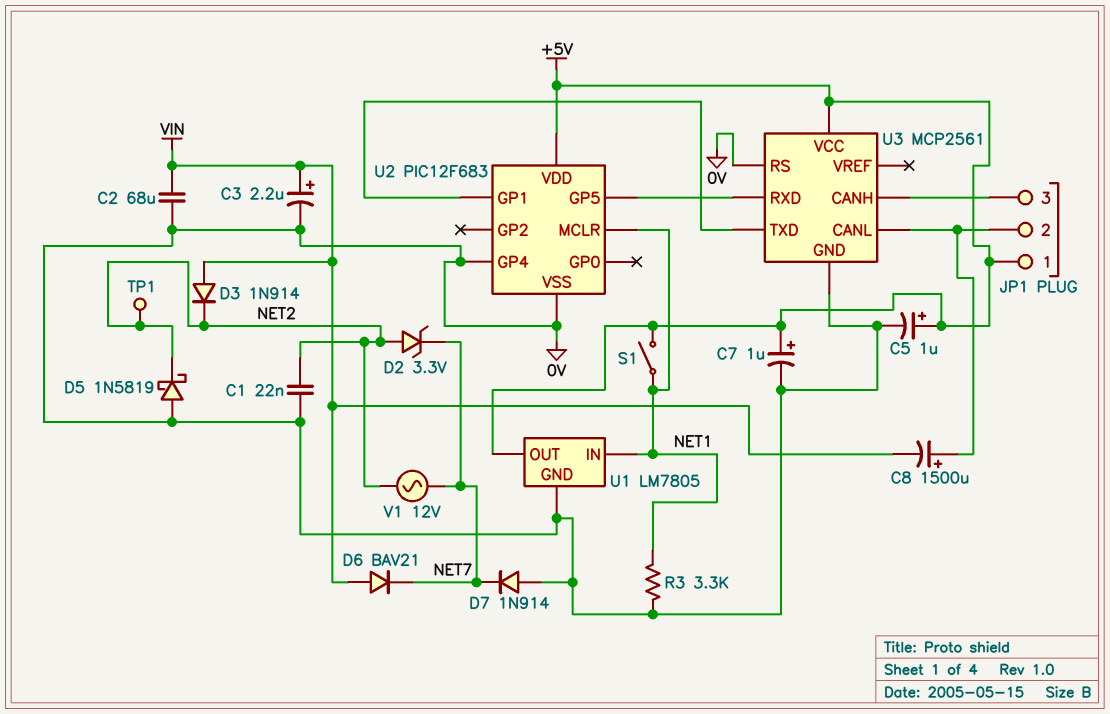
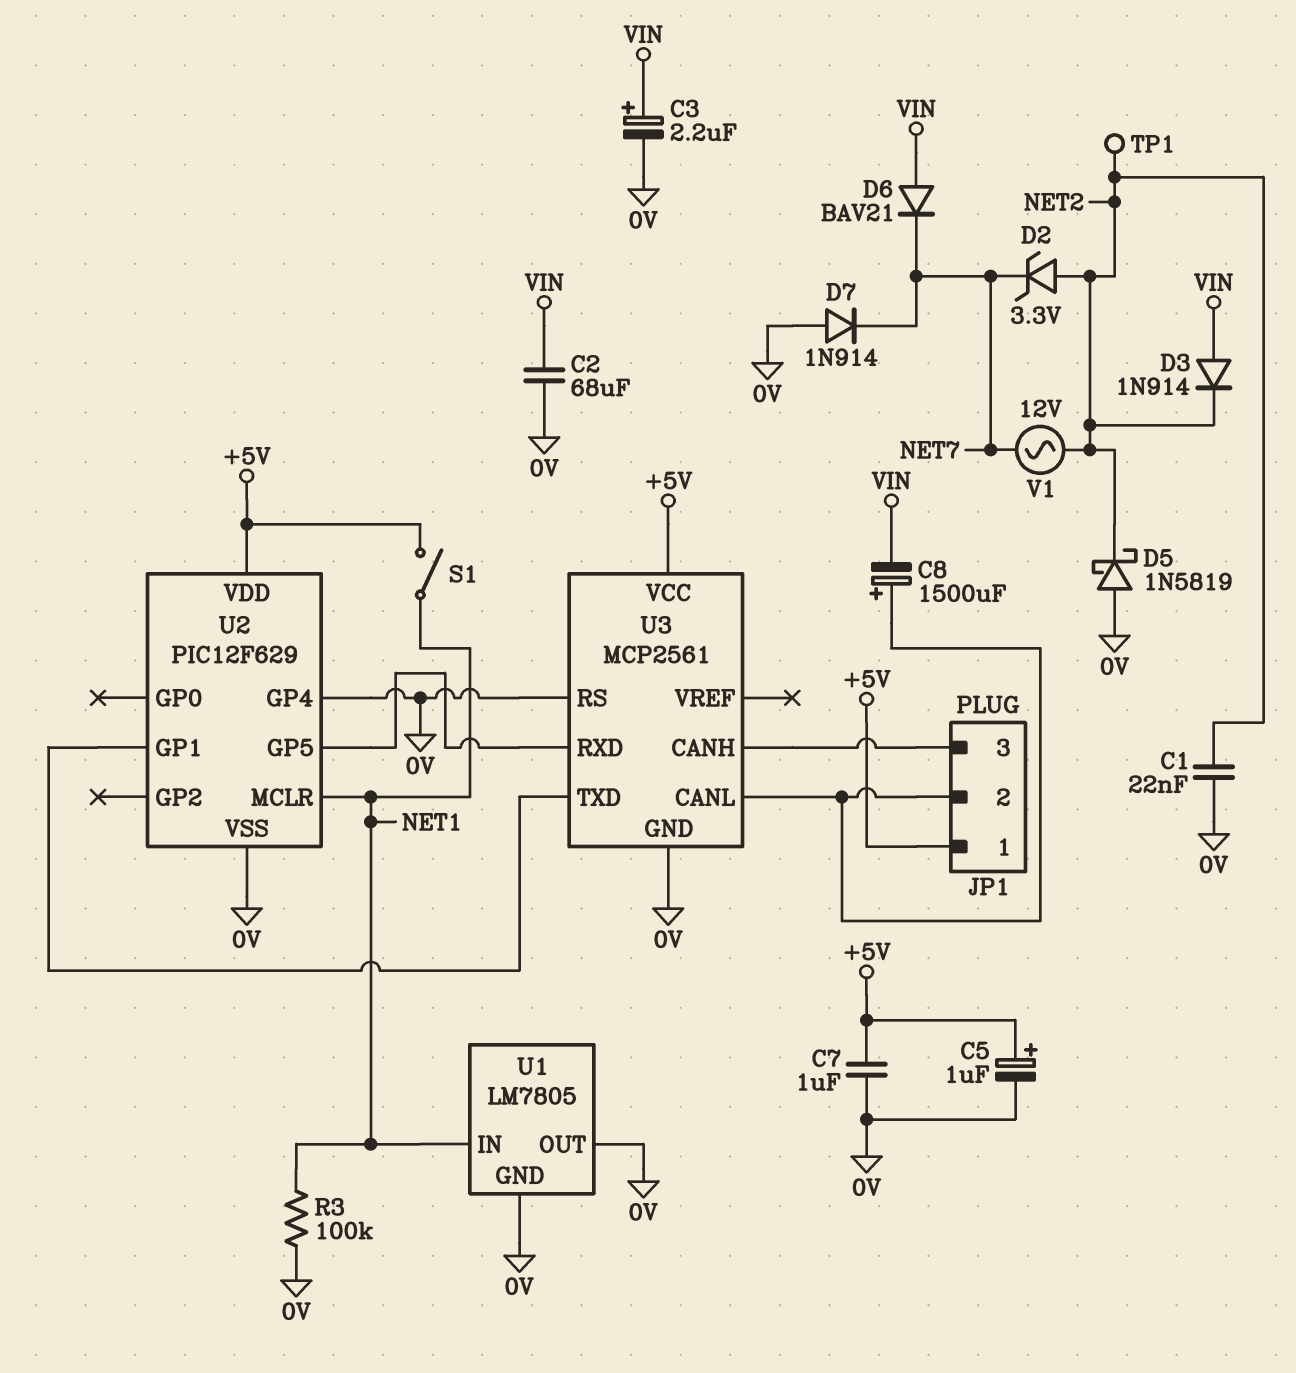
C7: 1uF (plus +5V, minus 0V) -> 1uF (+5V, 0V)
R3: 3.3k (0V, NET1) -> 100k (0V, NET1)
U1 pin OUT: +5V -> 0V
U2: PIC12F683 -> PIC12F629

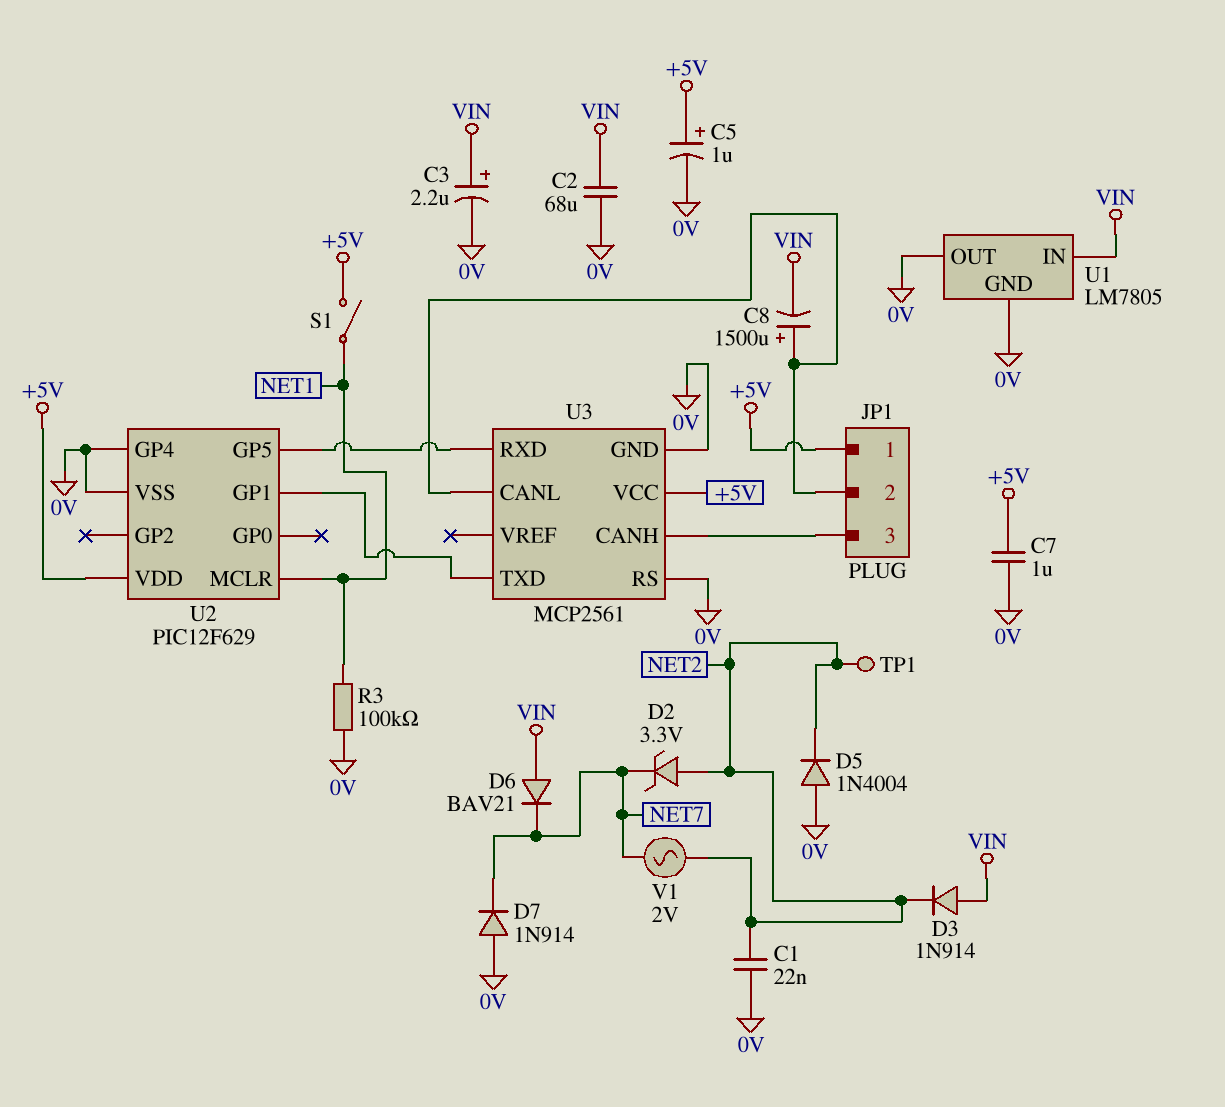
D5: schottky 1N5819 (A 0V, K NET2) -> diode 1N4004 (A 0V, K NET2)
U1 pin IN: NET1 -> VIN
V1: AC 12V (NET2, NET7) -> AC 2V (NET2, NET7)

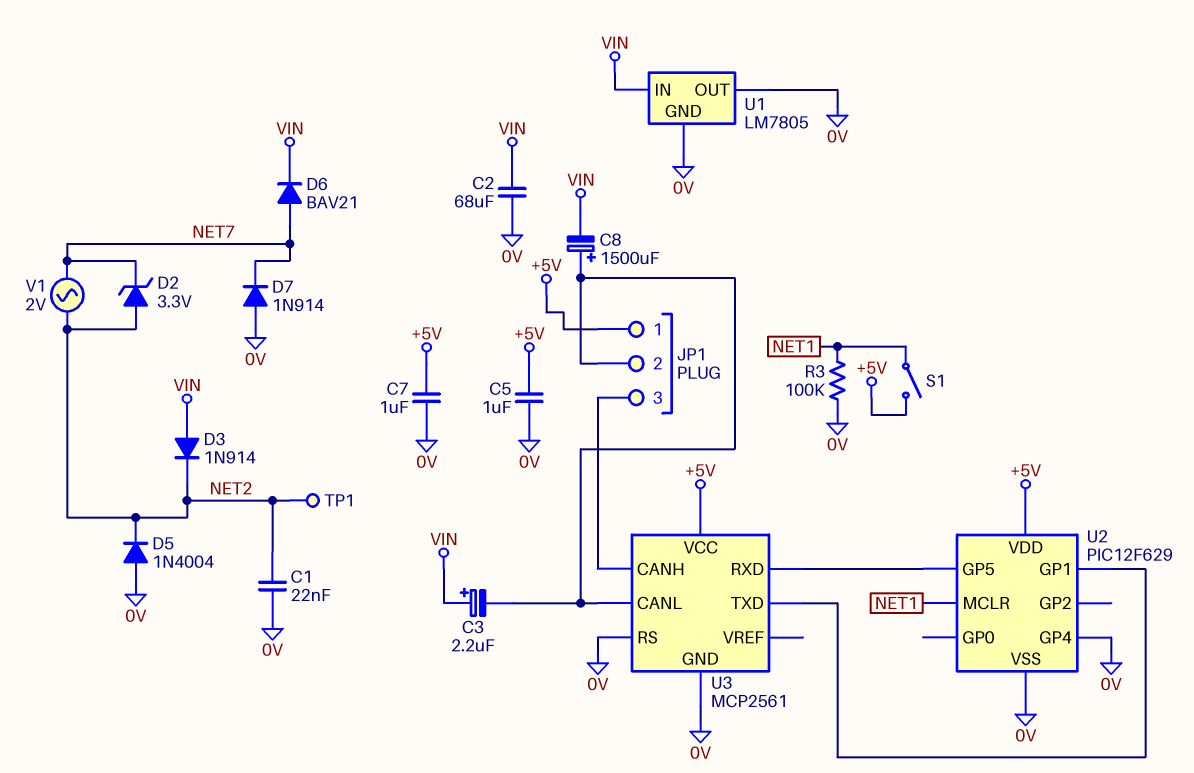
C3: 2.2uF (plus VIN, minus 0V) -> 2.2uF (plus VIN, minus JP1/2)
C5: 1uF (plus +5V, minus 0V) -> 1uF (+5V, 0V)
D6: diode BAV21 (A VIN, K NET7) -> diode BAV21 (A NET7, K VIN)

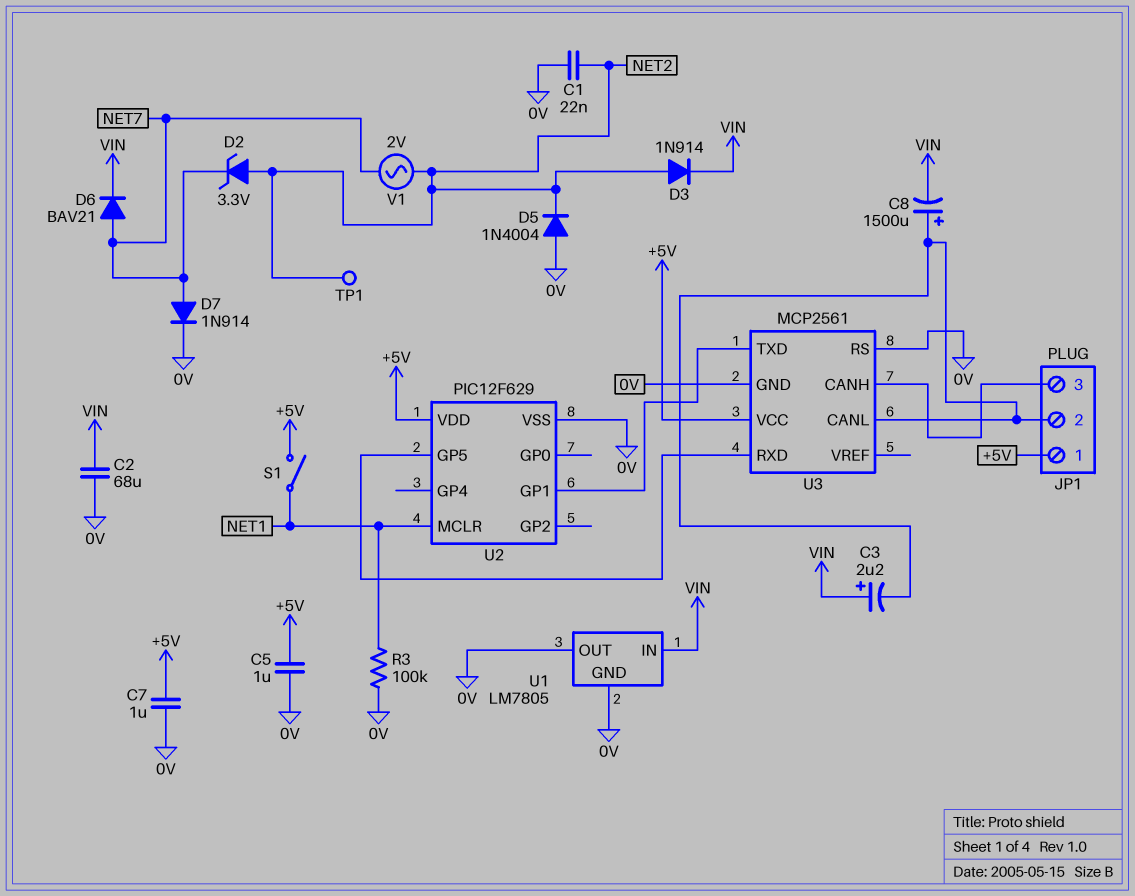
D3: diode 1N914 (A VIN, K NET2) -> diode 1N914 (A NET2, K VIN)
D7: diode 1N914 (A 0V, K NET7) -> diode 1N914 (A NET7, K 0V)
U2 pin GP4: 0V -> none

